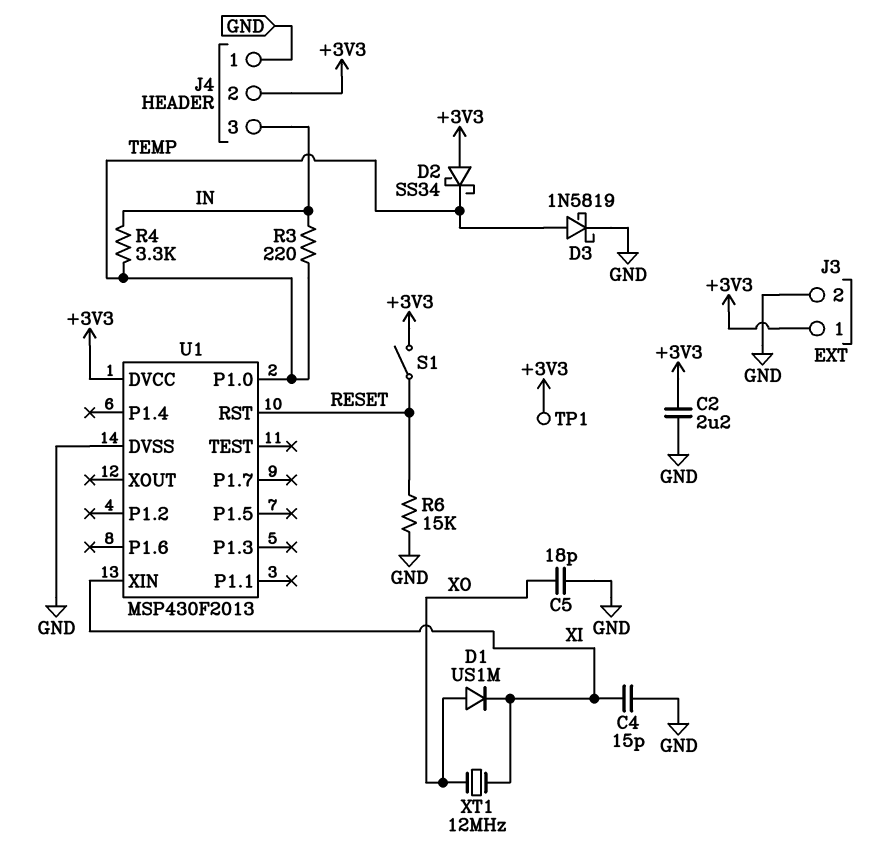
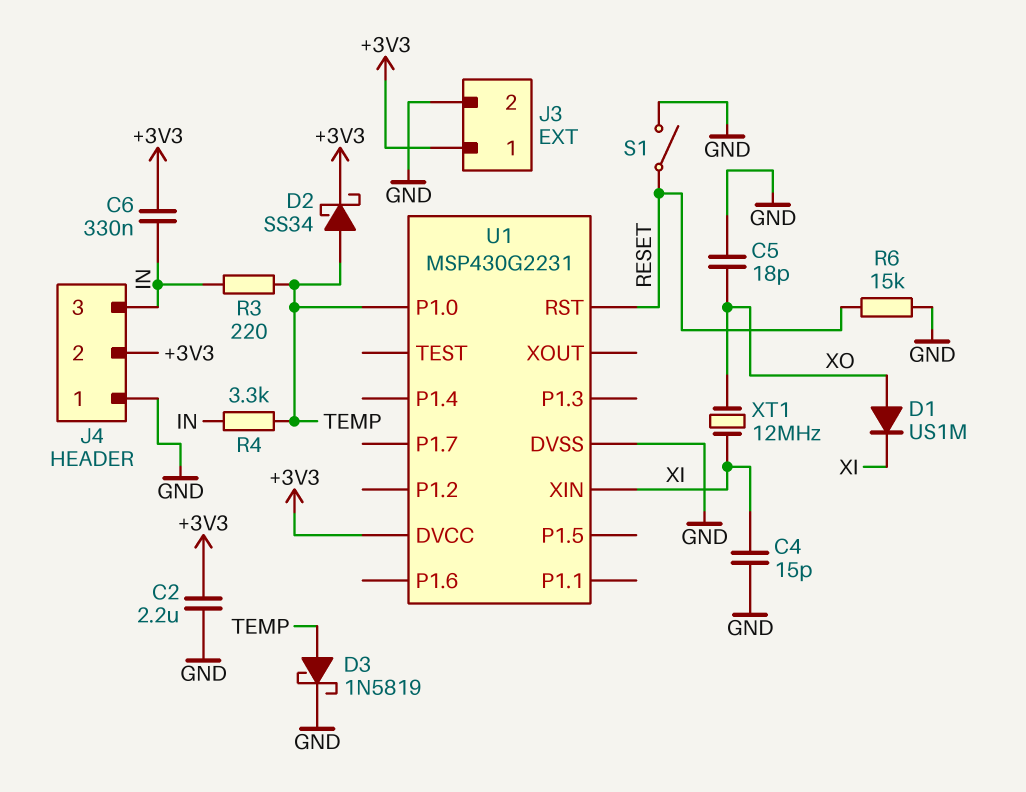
C6: none -> 330nF (+3V3, IN)
D2: schottky SS34 (A +3V3, K TEMP) -> schottky SS34 (A TEMP, K +3V3)
S1: switch (+3V3, RESET) -> switch (GND, RESET)
TP1: test point (+3V3) -> none
U1: MSP430F2013 -> MSP430G2231

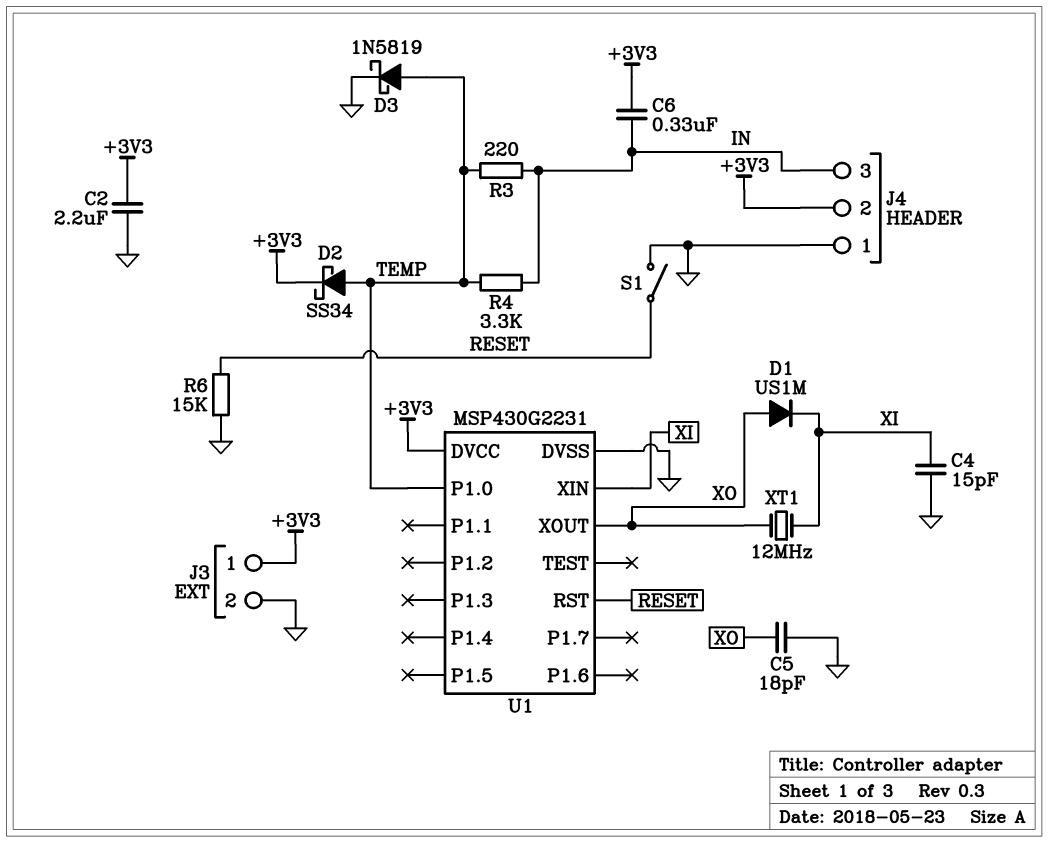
U1 pin XOUT: none -> XO

